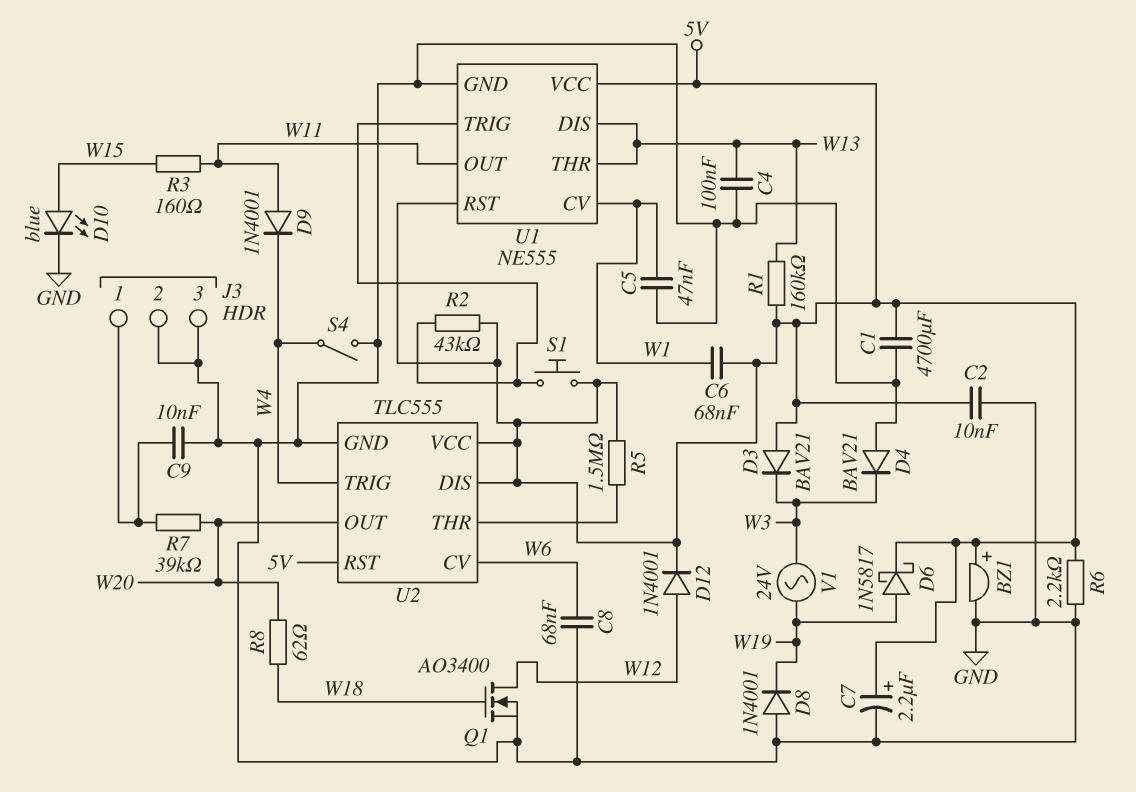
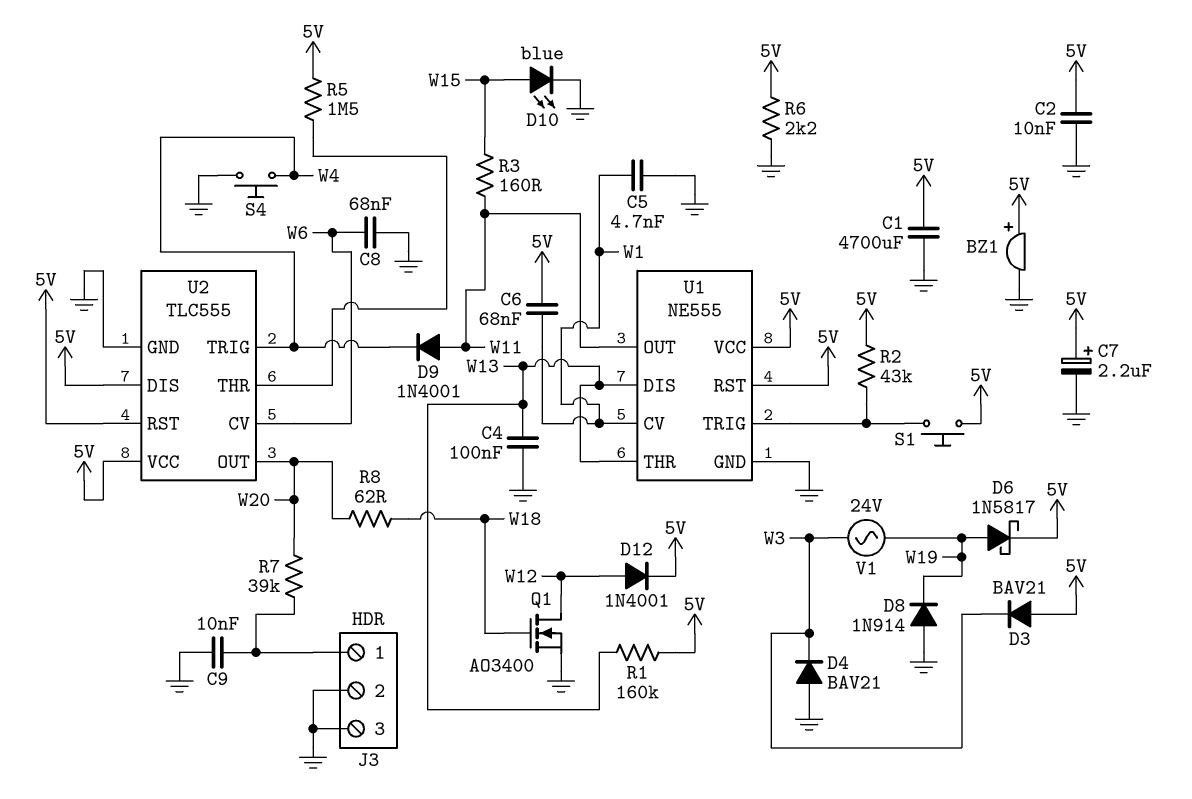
C5: 47nF (GND, W1) -> 4.7nF (GND, W1)
D8: diode 1N4001 (A GND, K W19) -> diode 1N914 (A GND, K W19)
S4: switch (GND, W4) -> button (GND, W4)

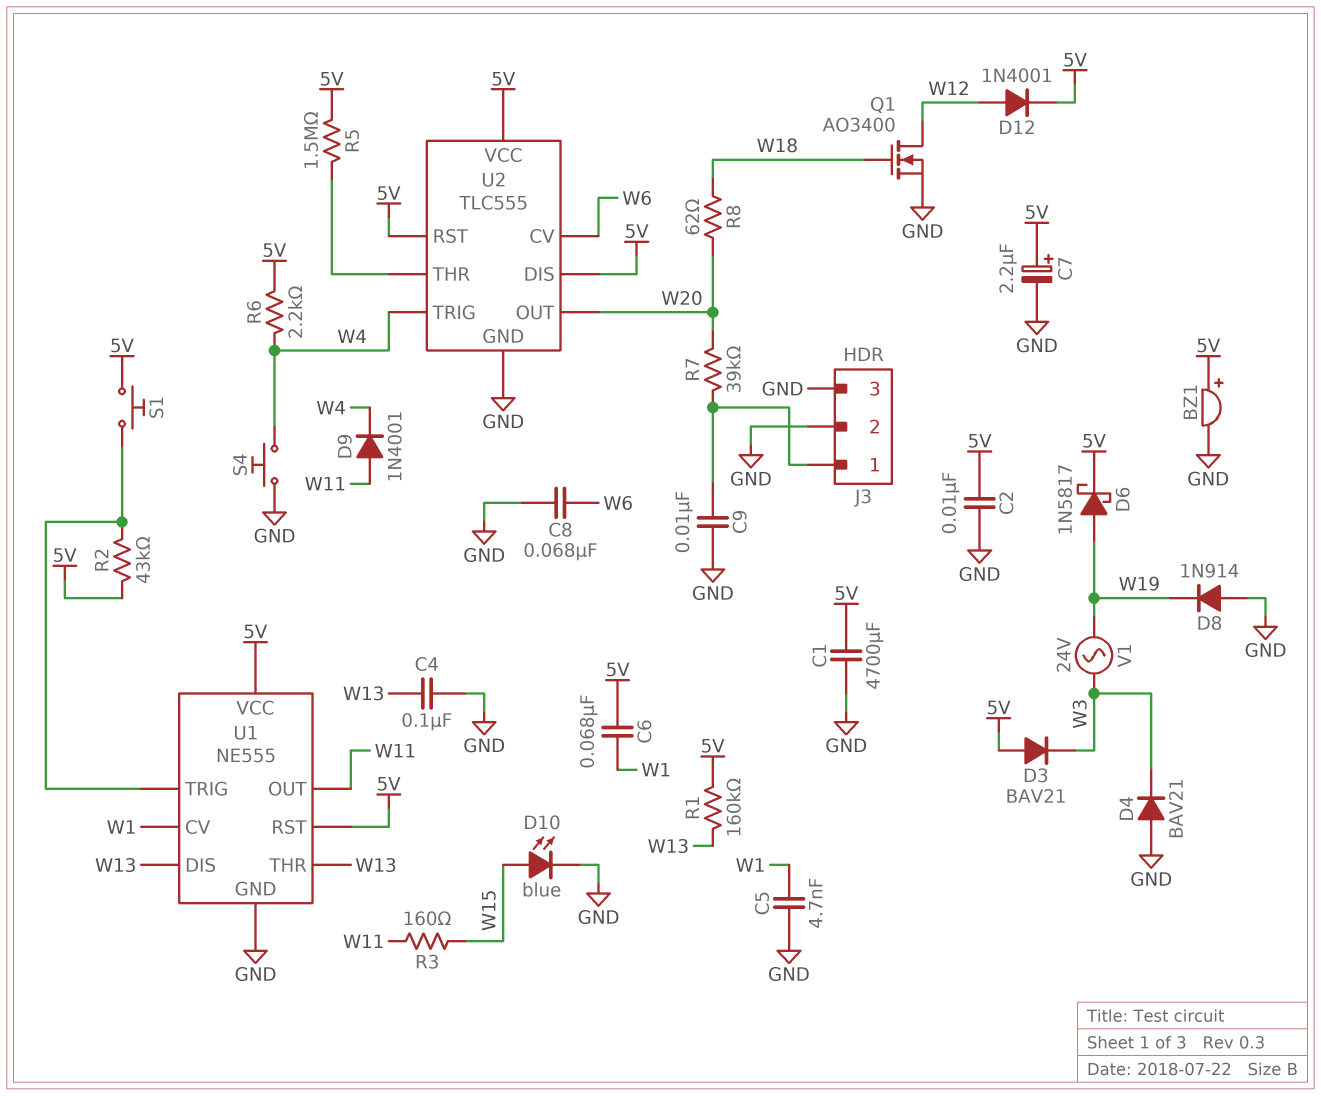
R6: 2.2k (5V, GND) -> 2.2k (5V, W4)

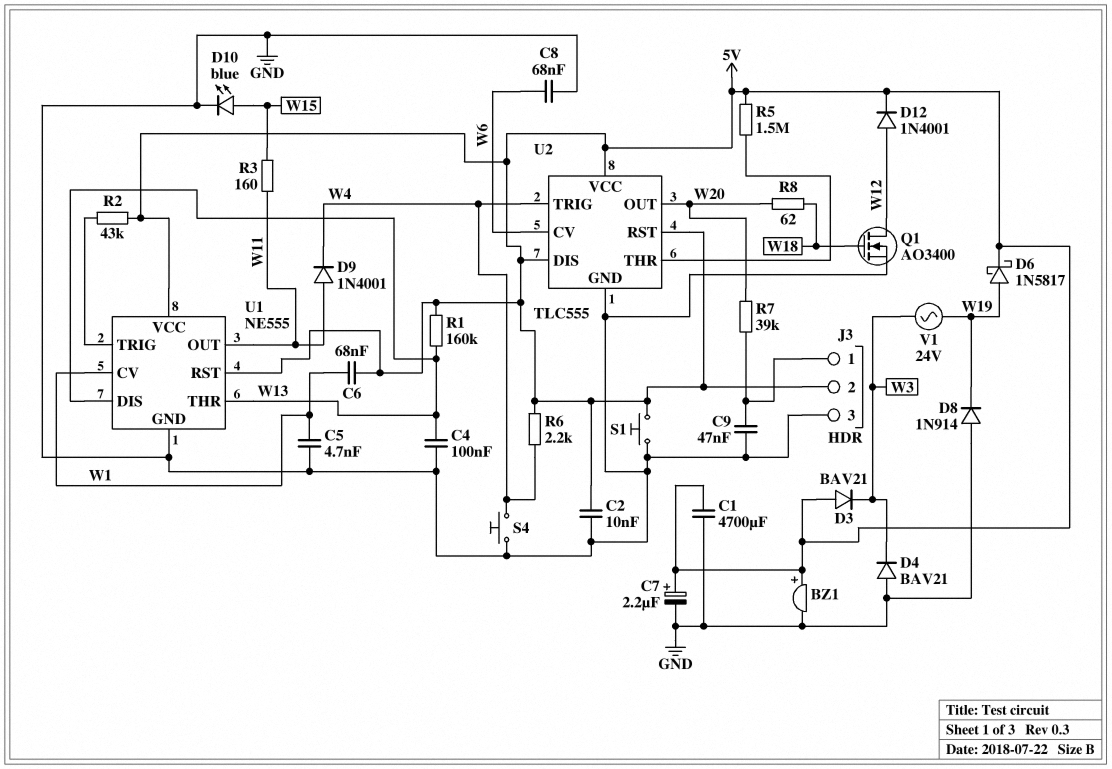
C9: 10nF (GND, J3/1) -> 47nF (GND, J3/1)
J3 pin 2: GND -> 5V
S1: button (5V, U1/TRIG) -> button (5V, GND)

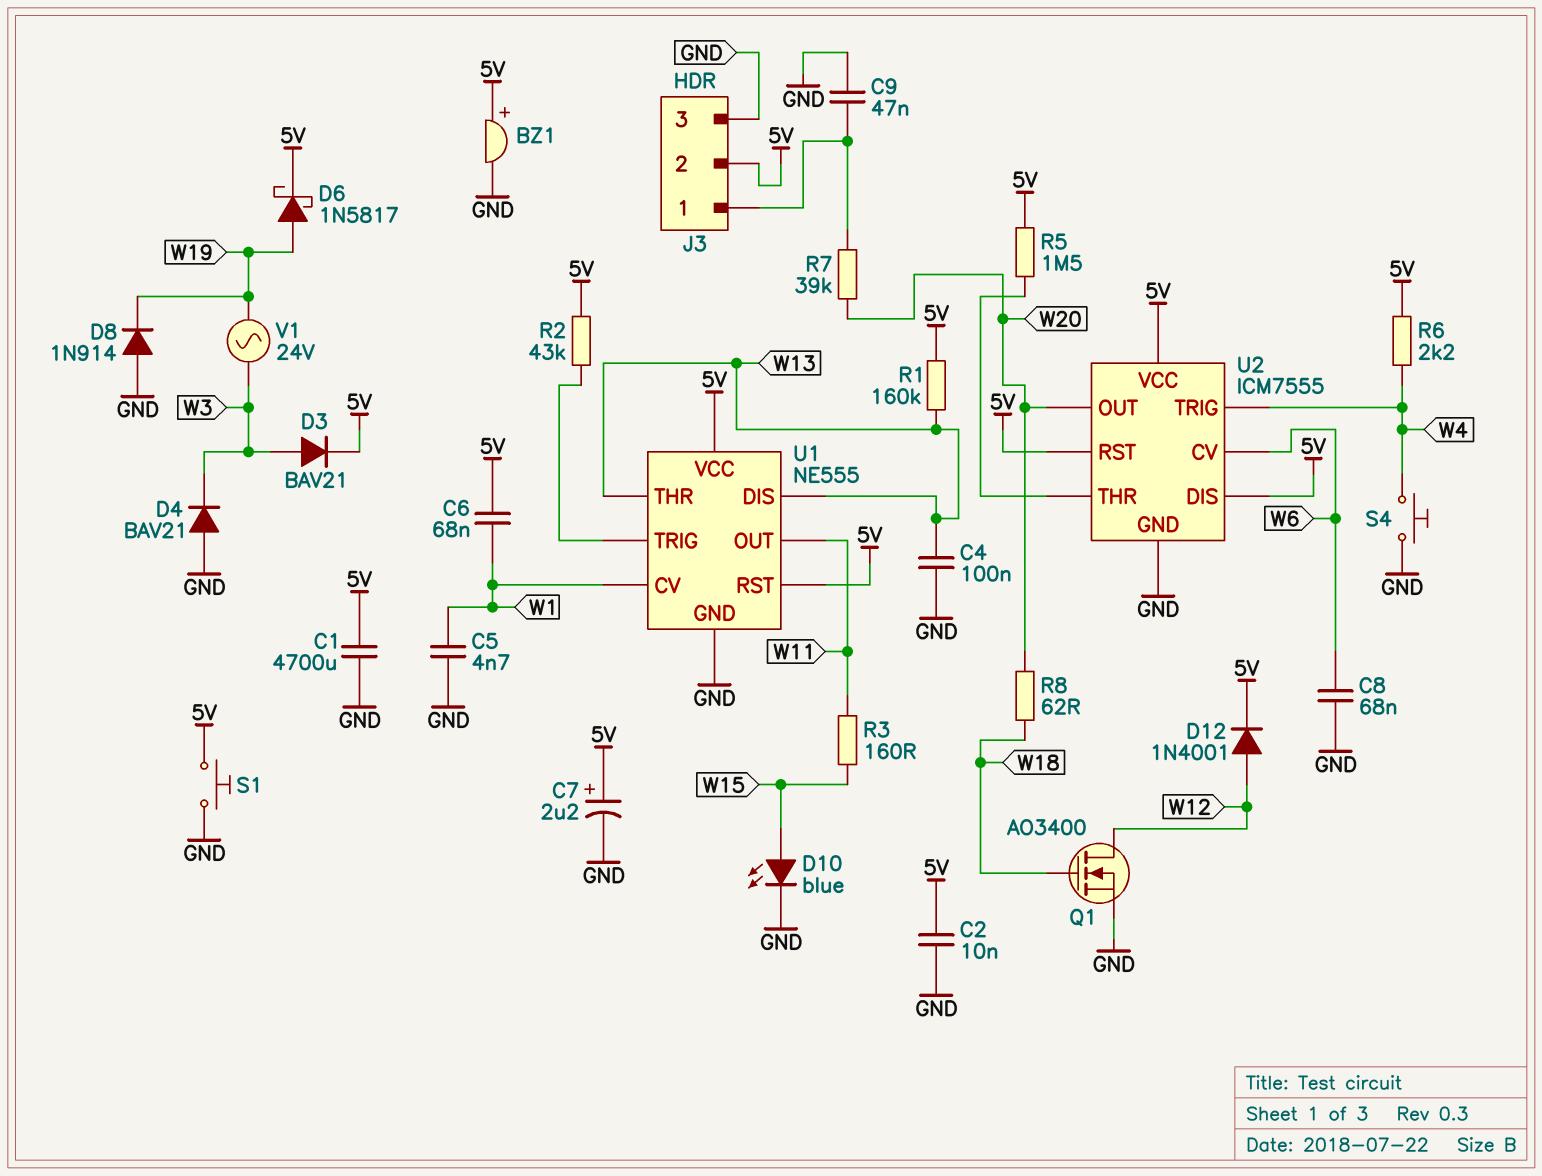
D3: diode BAV21 (A 5V, K W3) -> diode BAV21 (A W3, K 5V)
D9: diode 1N4001 (A W11, K W4) -> none
U2: TLC555 -> ICM7555

